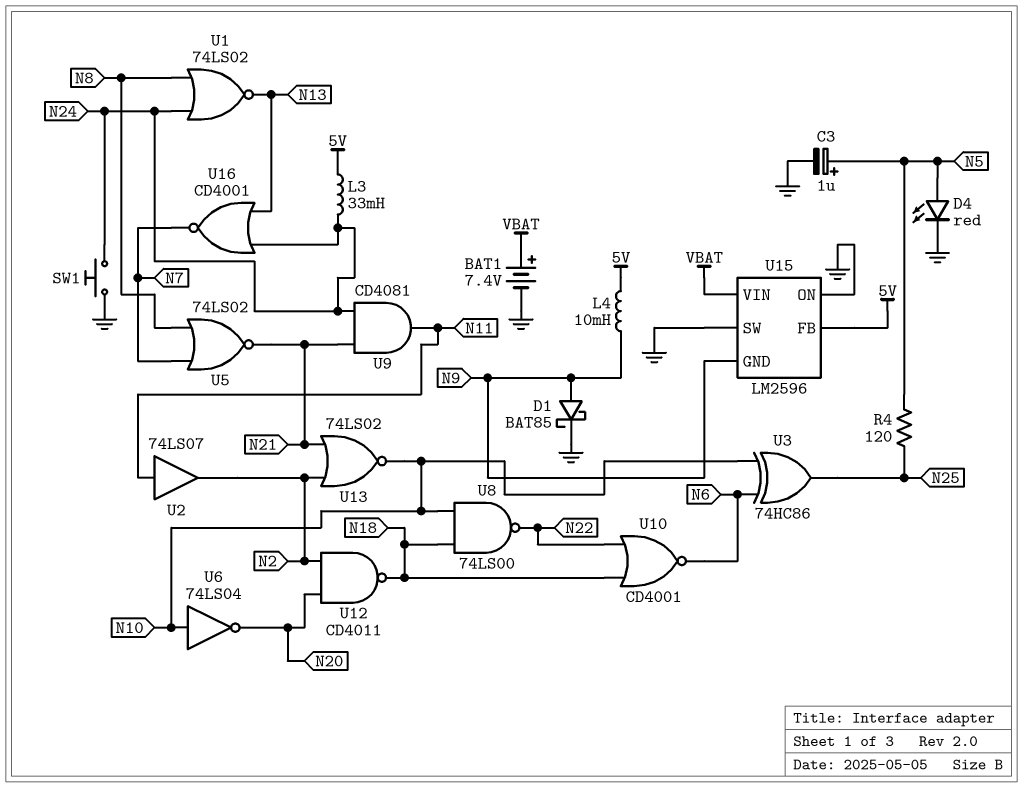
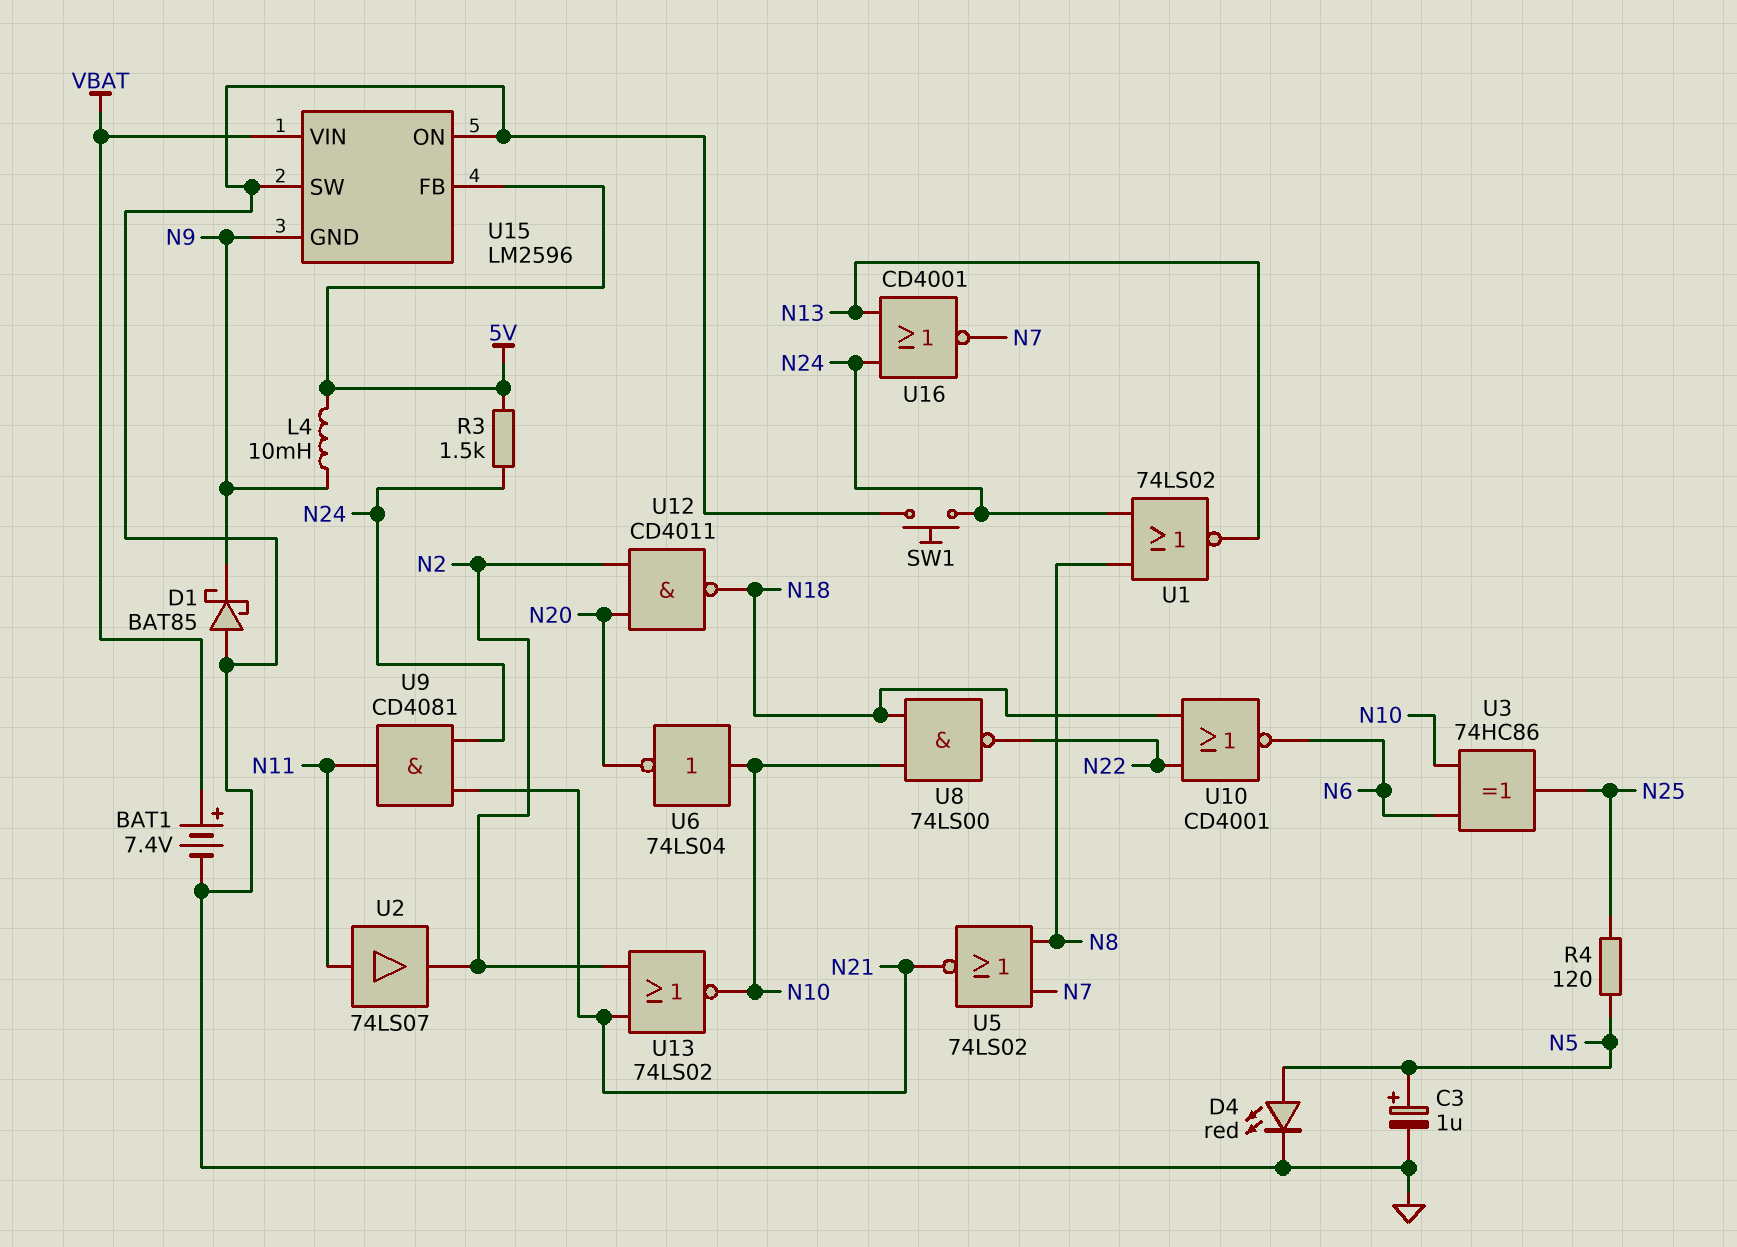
D1: schottky BAT85 (A N9, K GND) -> schottky BAT85 (A GND, K N9)
L3: 33mH (5V, N24) -> none
R3: none -> 1.5k (5V, N24)

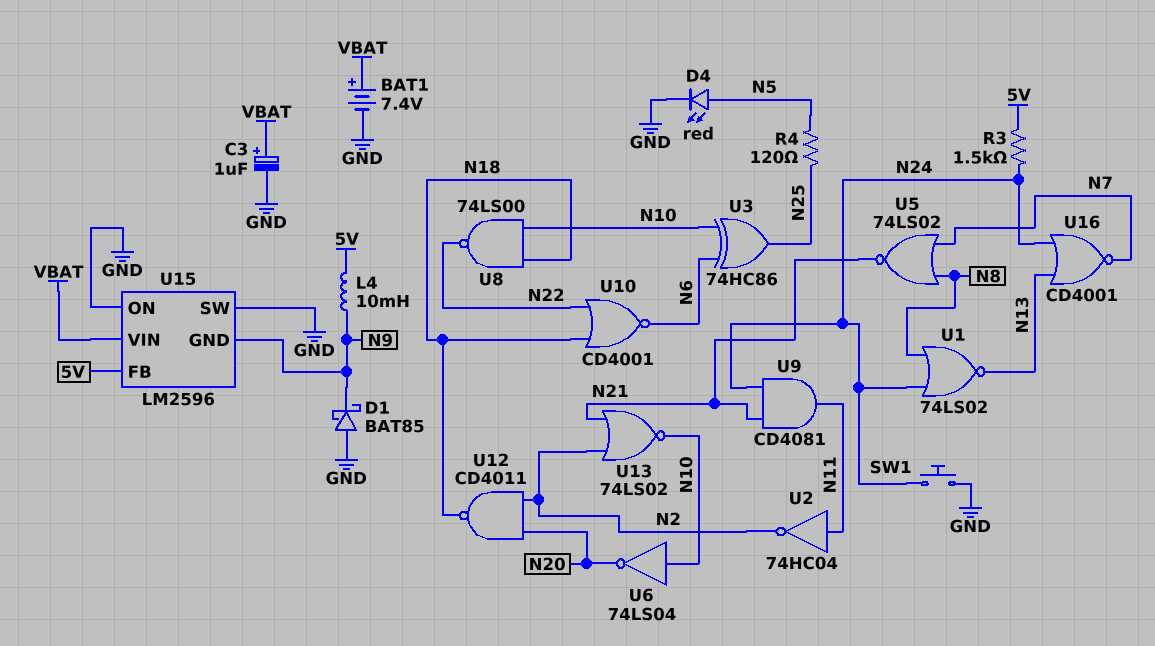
C3: 1uF (plus N5, minus GND) -> 1uF (plus VBAT, minus GND)
U2: buffer 74LS07 (in N11, out N2) -> NOT 74HC04 (in N11, out N2)

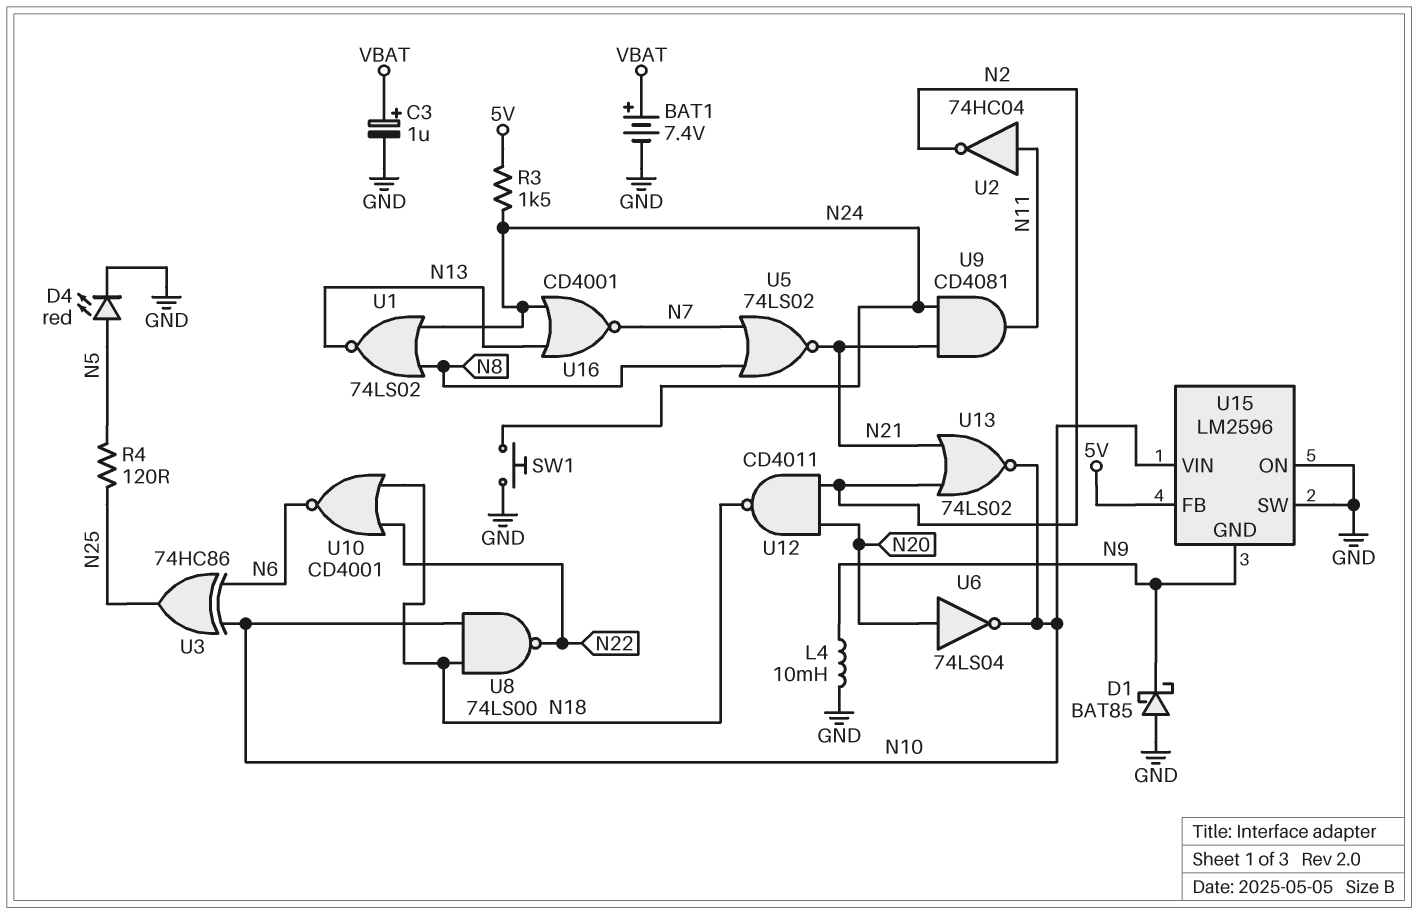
L4: 10mH (5V, N9) -> 10mH (GND, N9)
U6: NOT 74LS04 (in N10, out N20) -> NOT 74LS04 (in N20, out N10)
U15 pin VIN: VBAT -> N10

